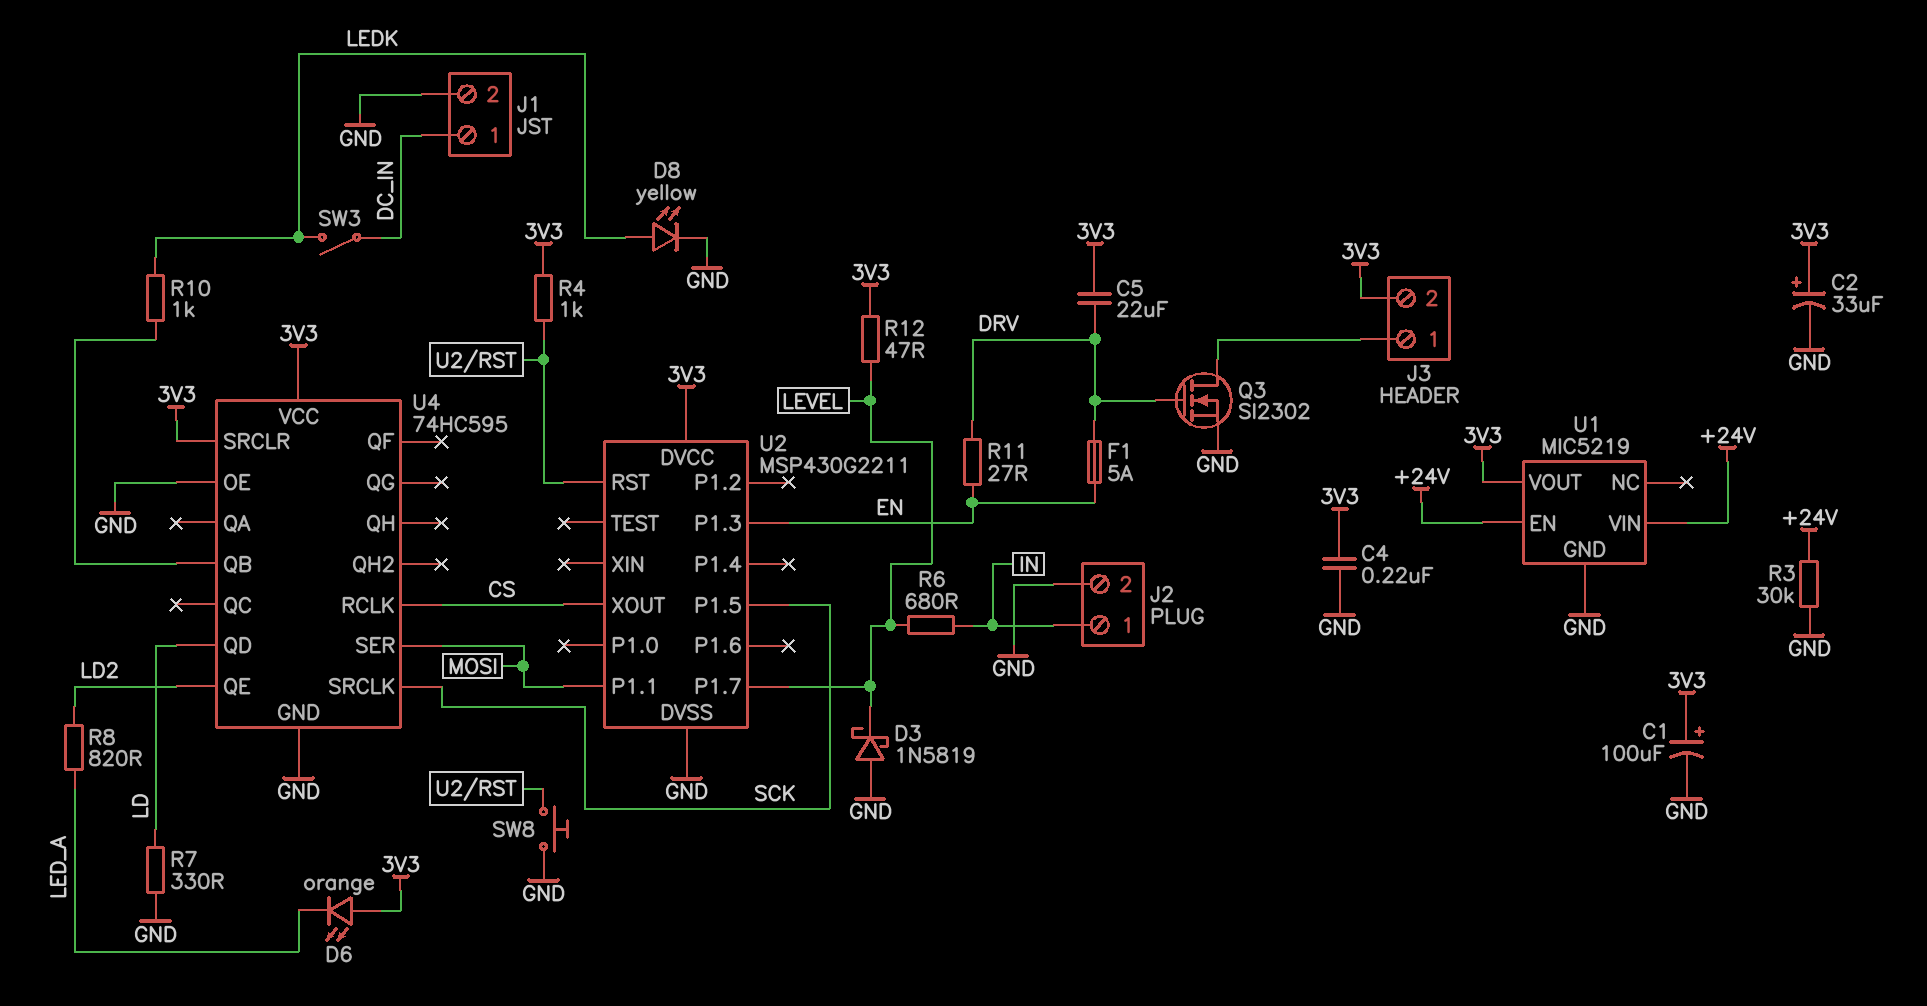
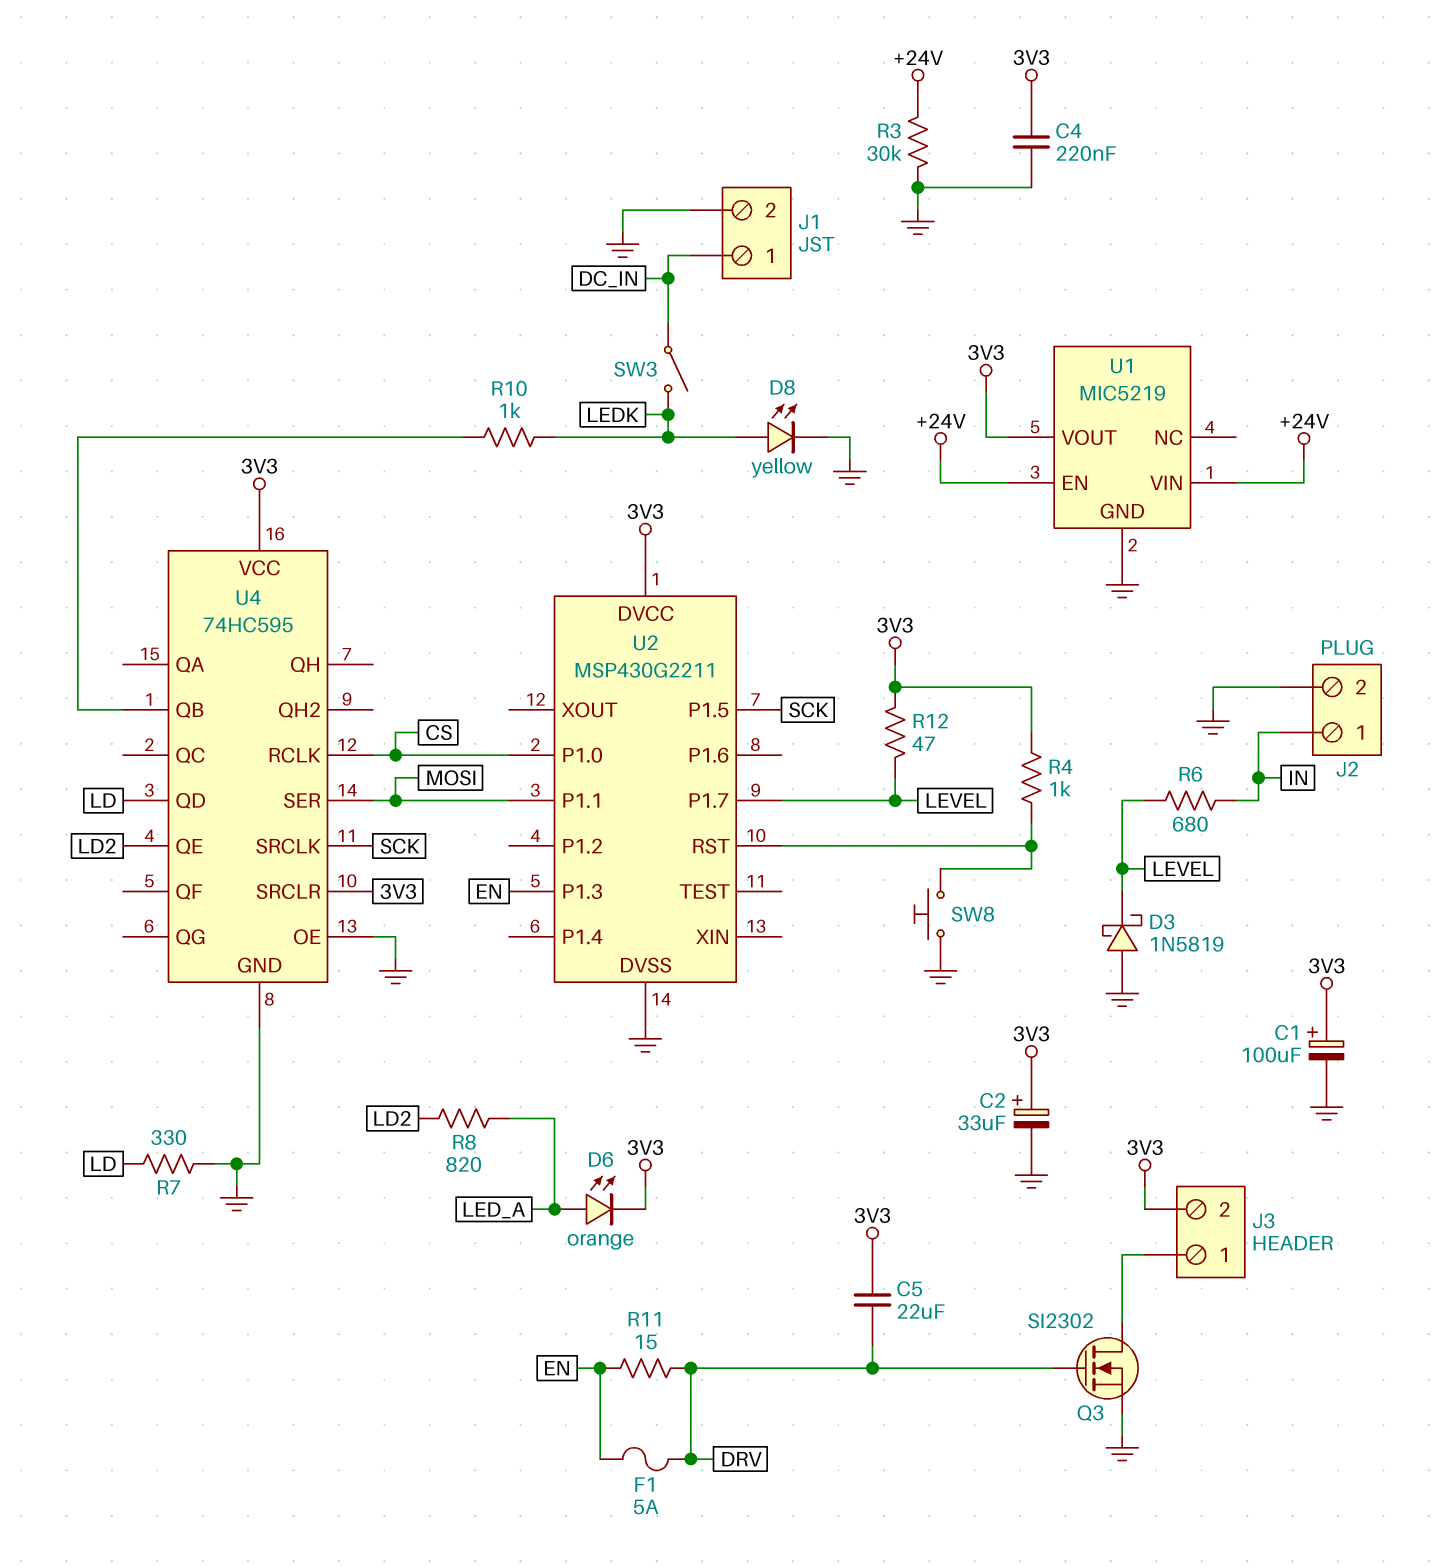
D6: LED orange (A 3V3, K LED_A) -> LED orange (A LED_A, K 3V3)
R11: 27 (DRV, EN) -> 15 (DRV, EN)
U2 pin P1.0: none -> CS
U2 pin XOUT: CS -> none

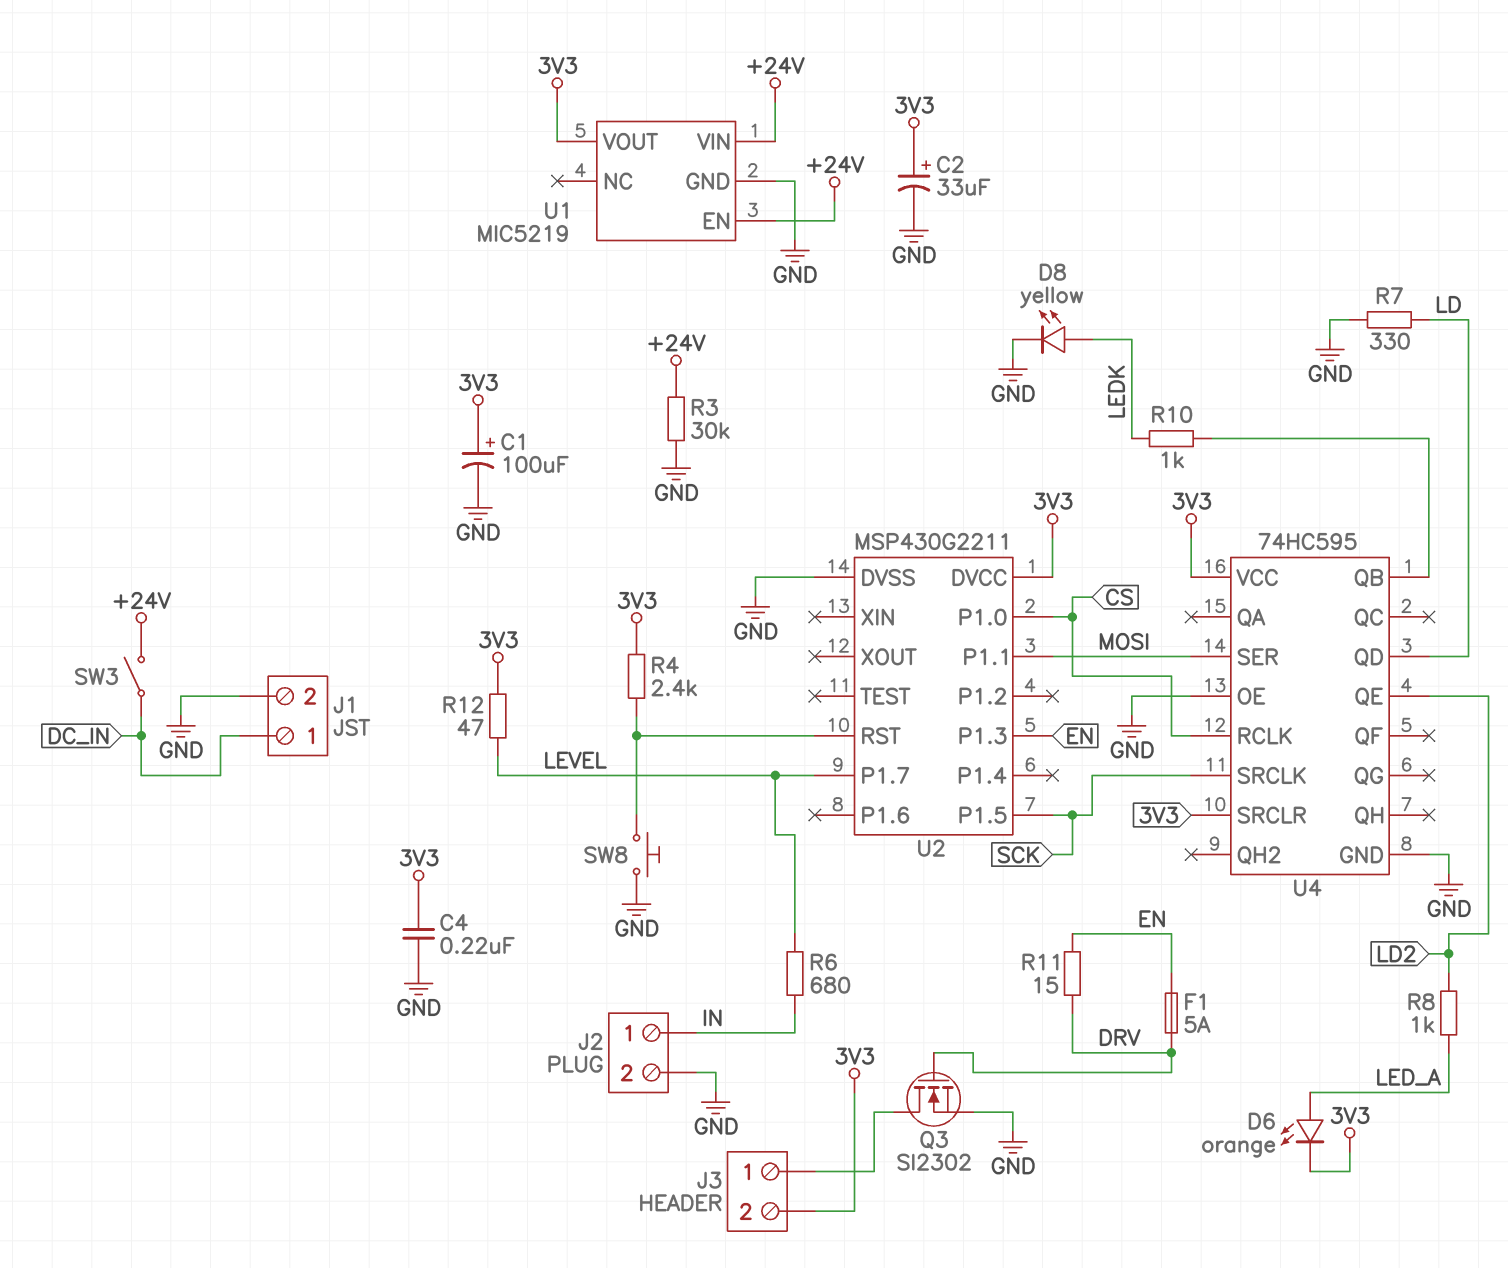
C5: 22uF (3V3, DRV) -> none
D3: schottky 1N5819 (A GND, K LEVEL) -> none
R4: 1k (3V3, U2/RST) -> 2.4k (3V3, U2/RST)
R8: 820 (LD2, LED_A) -> 1k (LD2, LED_A)
SW3: switch (DC_IN, LEDK) -> switch (+24V, DC_IN)

